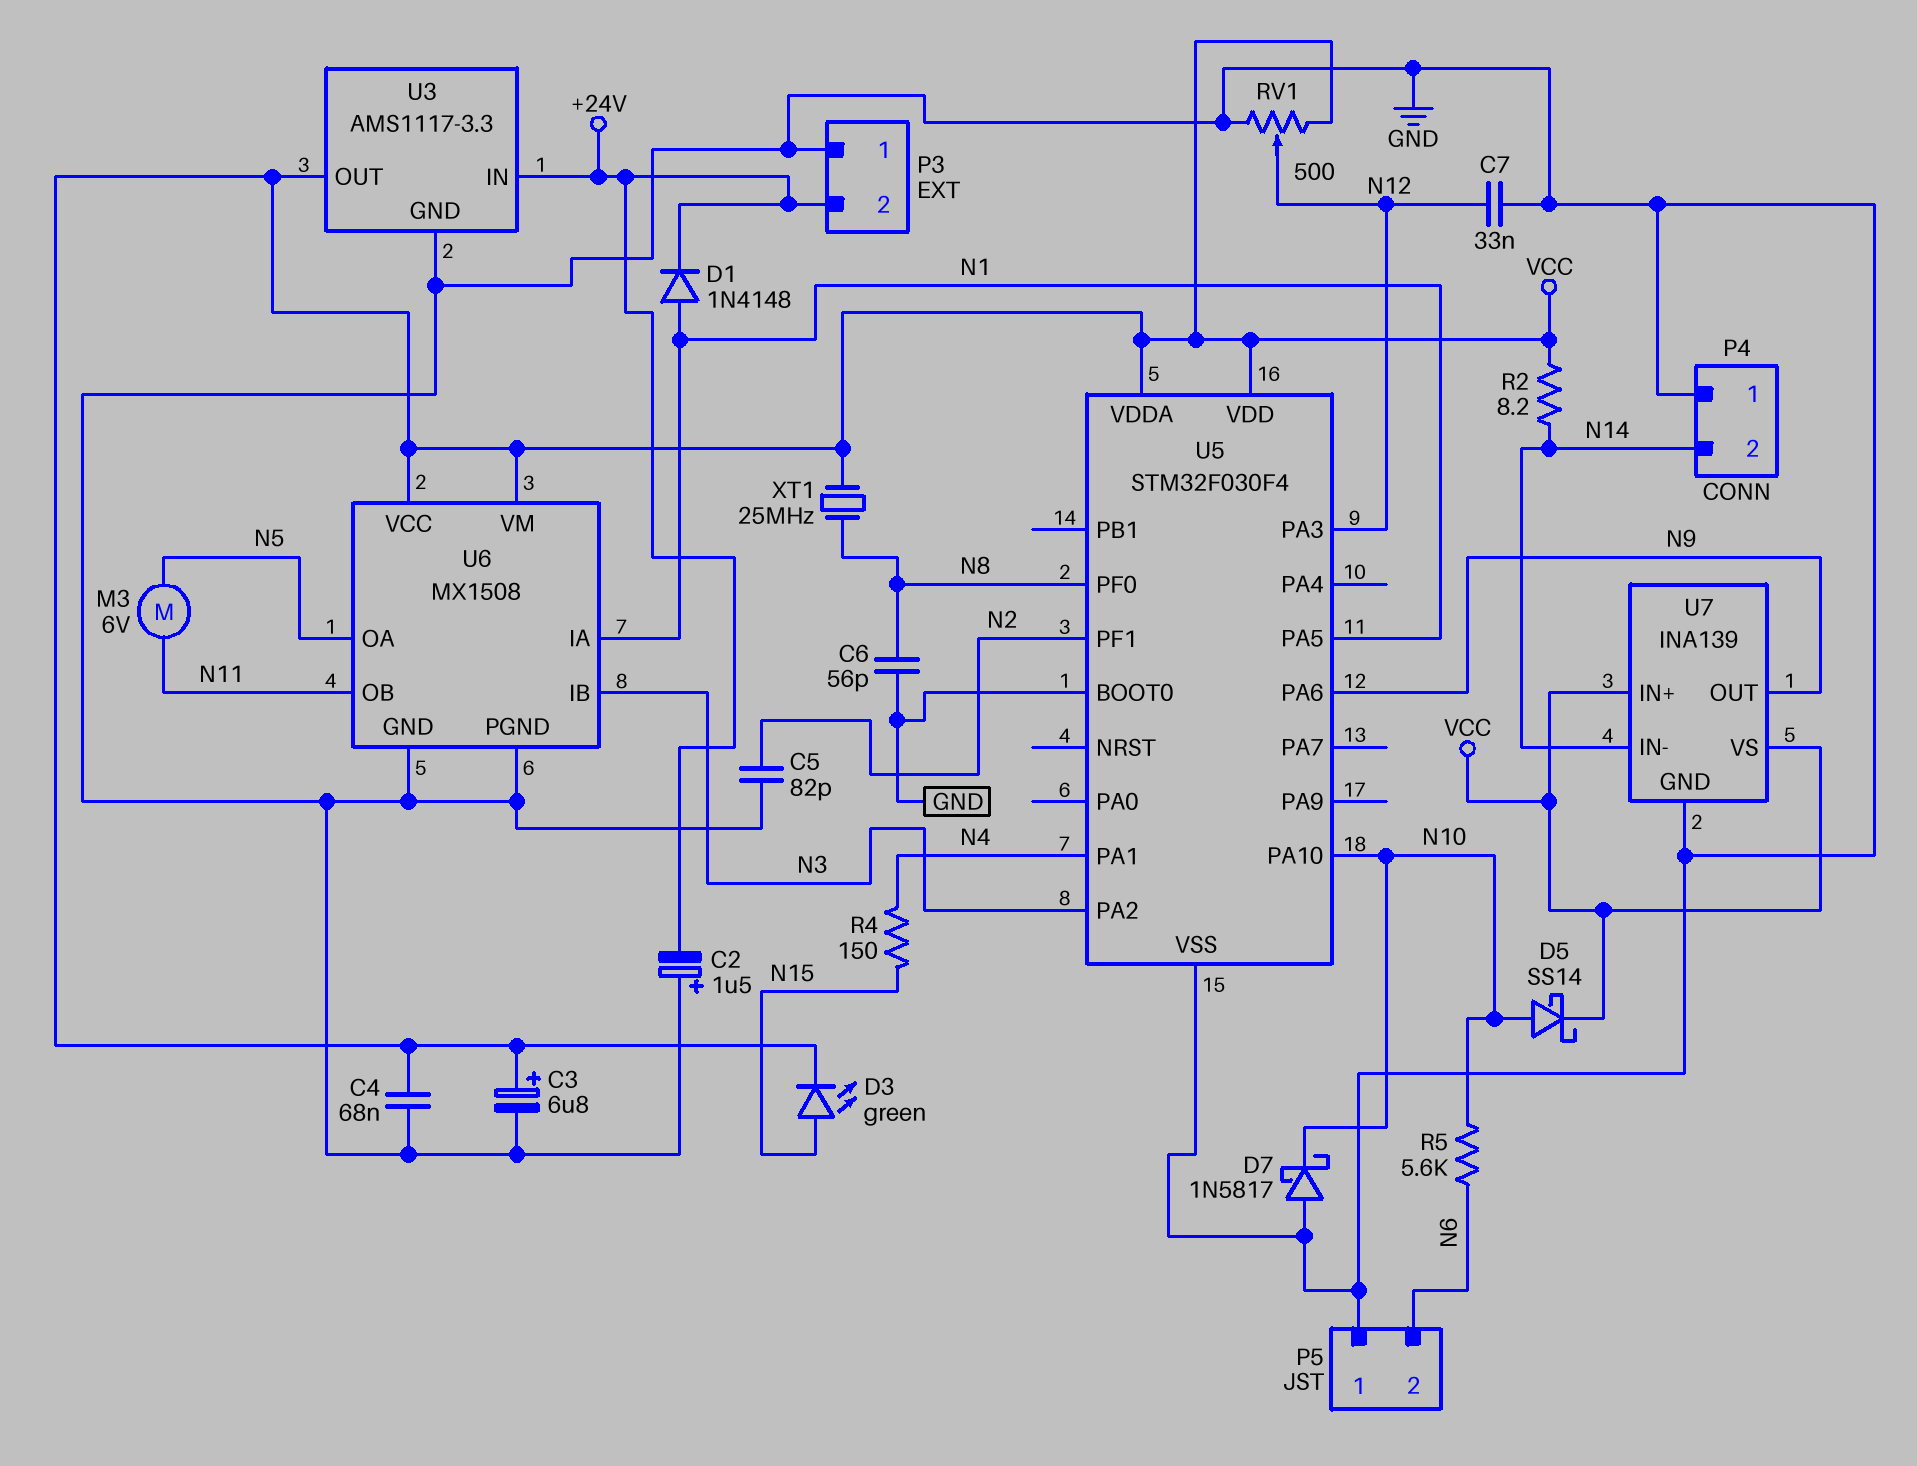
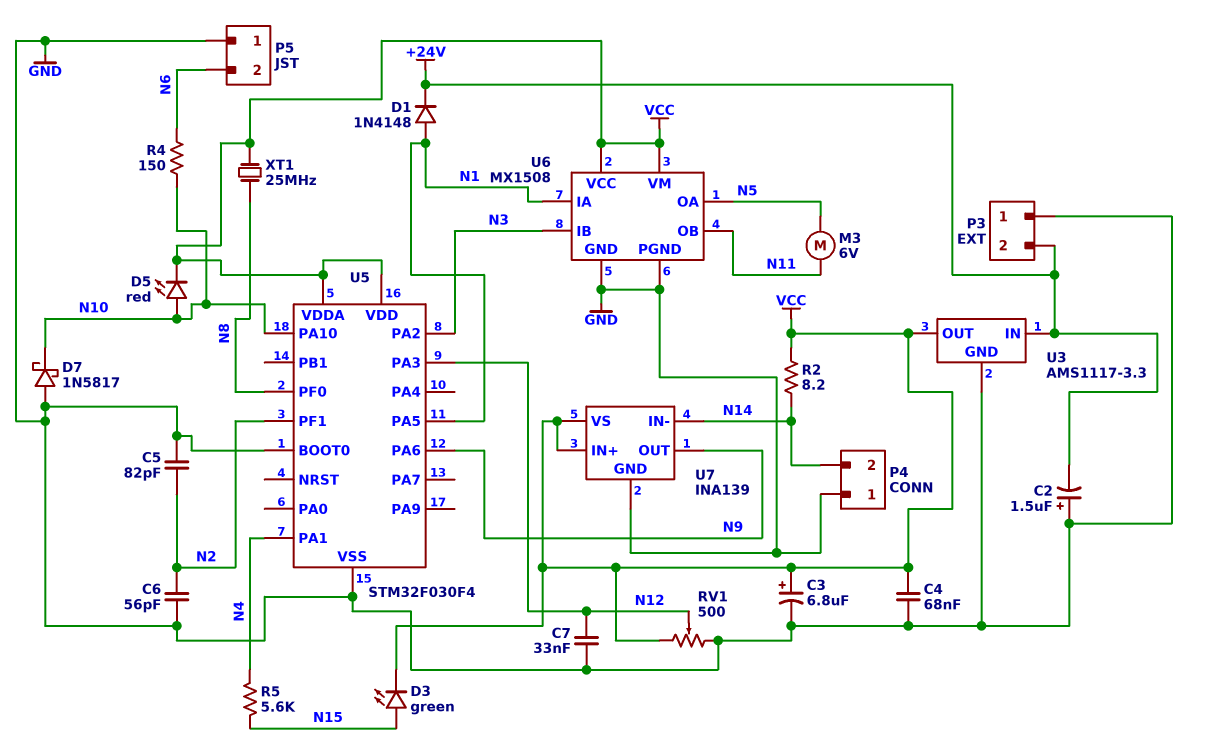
C6: 56pF (GND, N8) -> 56pF (GND, N2)
D5: schottky SS14 (A N10, K VCC) -> LED red (A N10, K VCC)
R4: 150 (N4, N15) -> 150 (N6, N10)
R5: 5.6k (N6, N10) -> 5.6k (N4, N15)

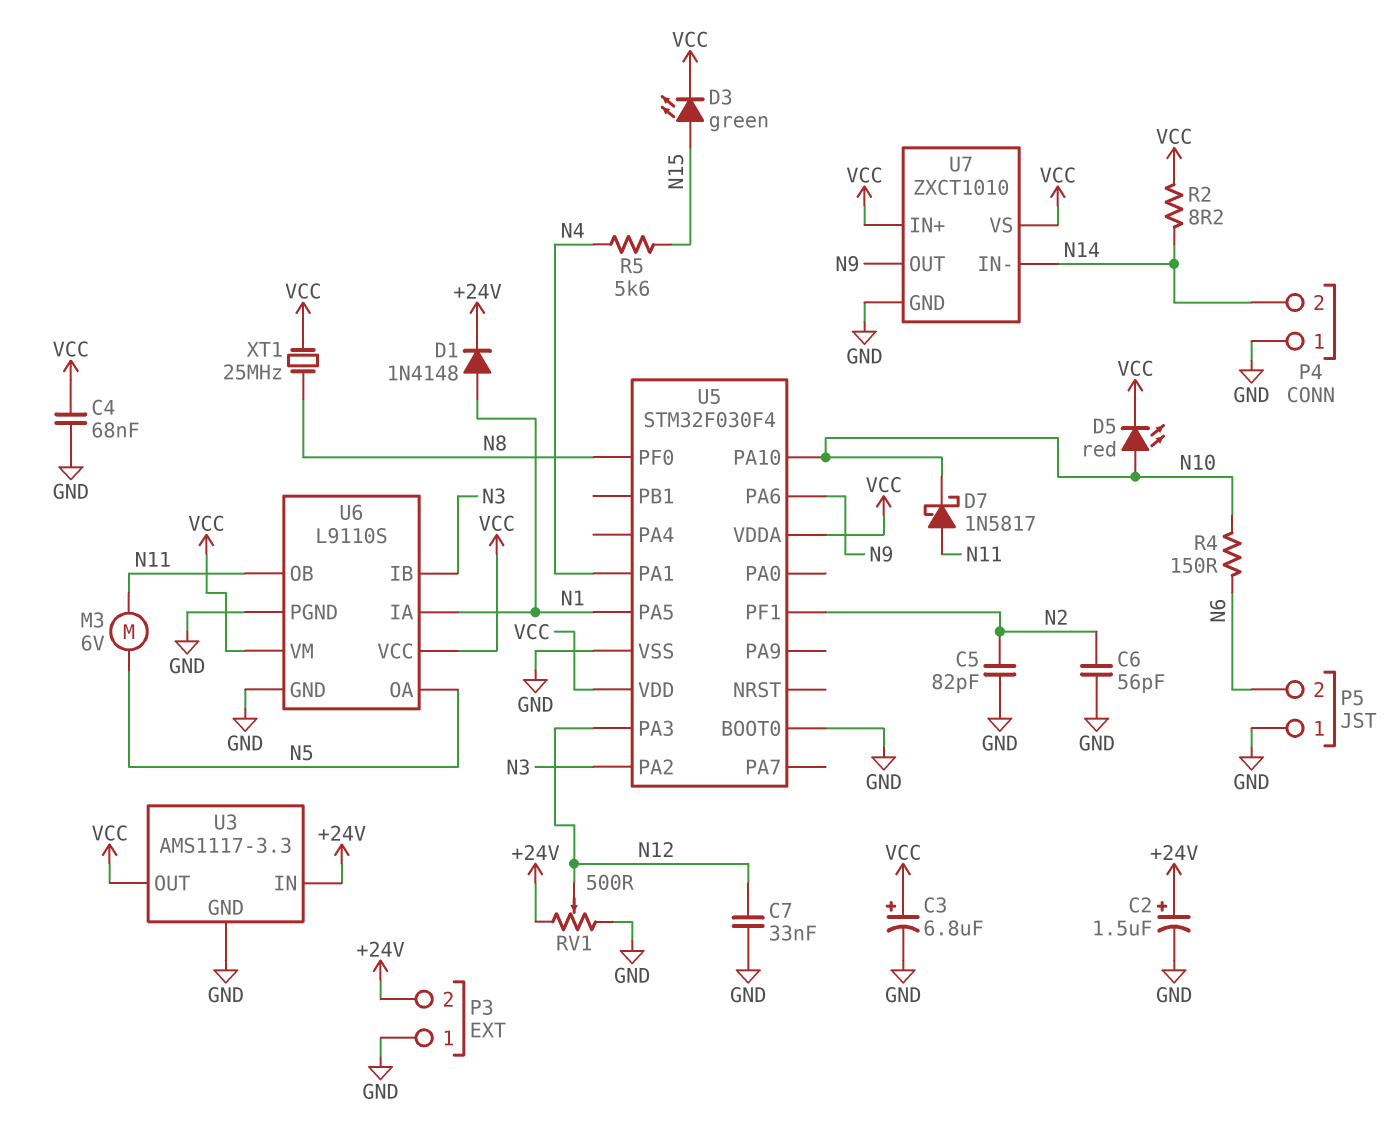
C2: 1.5uF (plus GND, minus +24V) -> 1.5uF (plus +24V, minus GND)
D7: schottky 1N5817 (A GND, K N10) -> schottky 1N5817 (A N11, K N10)
RV1: 500 (GND, VCC, wiper N12) -> 500 (+24V, GND, wiper N12)
U6: MX1508 -> L9110S
U7: INA139 -> ZXCT1010

